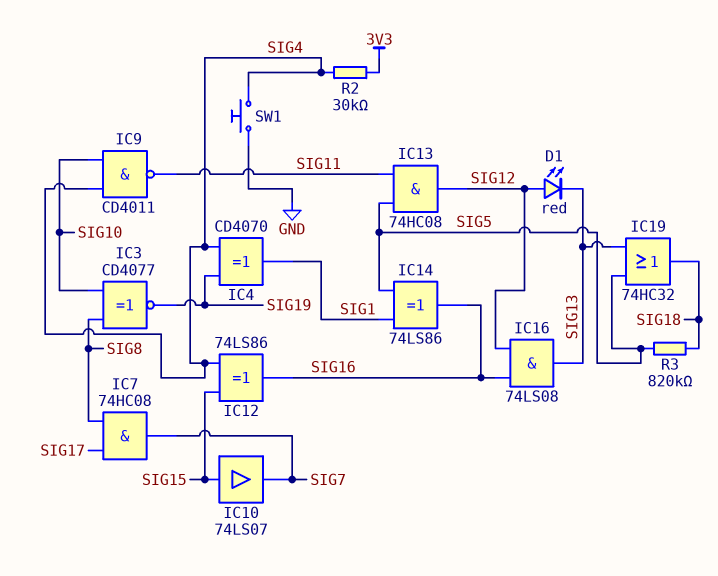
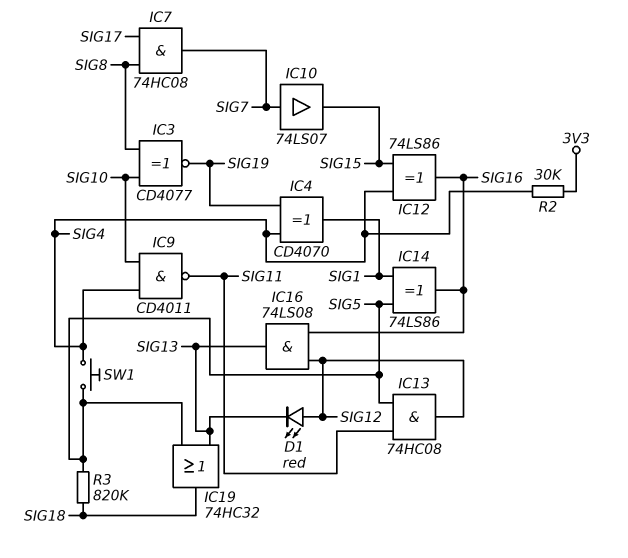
IC10: buffer 74LS07 (in SIG15, out SIG7) -> buffer 74LS07 (in SIG7, out SIG15)
SW1: button (GND, SIG4) -> button (SIG4, SIG5)

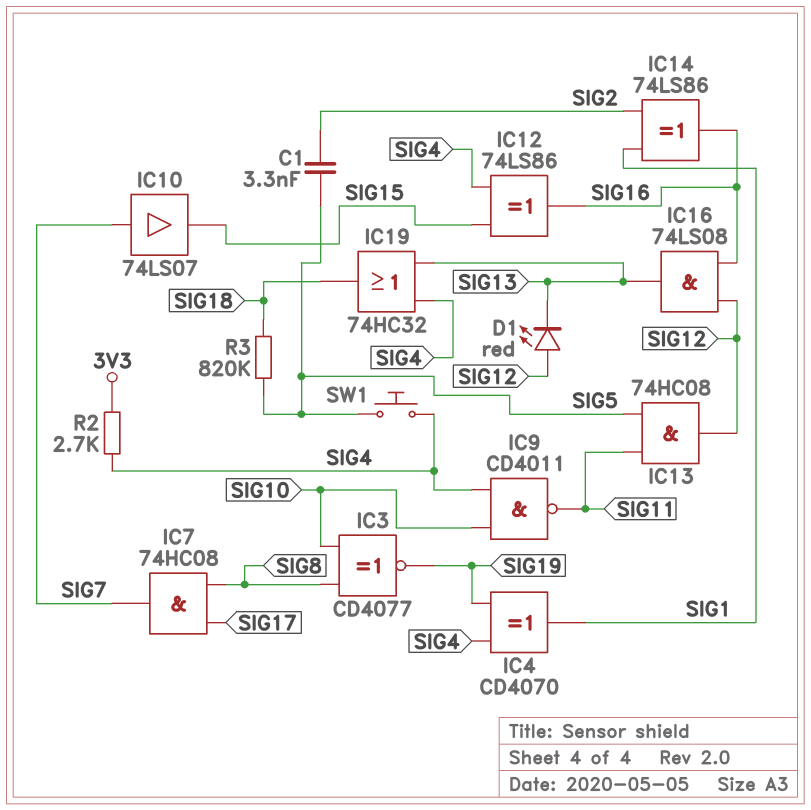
C1: none -> 3.3nF (SIG2, SIG5)
IC14: XOR 74LS86 (in SIG1, in SIG5, out SIG16) -> XOR 74LS86 (in SIG1, in SIG2, out SIG16)
IC19: OR 74HC32 (in SIG5, in SIG13, out SIG18) -> OR 74HC32 (in SIG4, in SIG13, out SIG18)
R2: 30k (3V3, SIG4) -> 2.7k (3V3, SIG4)

